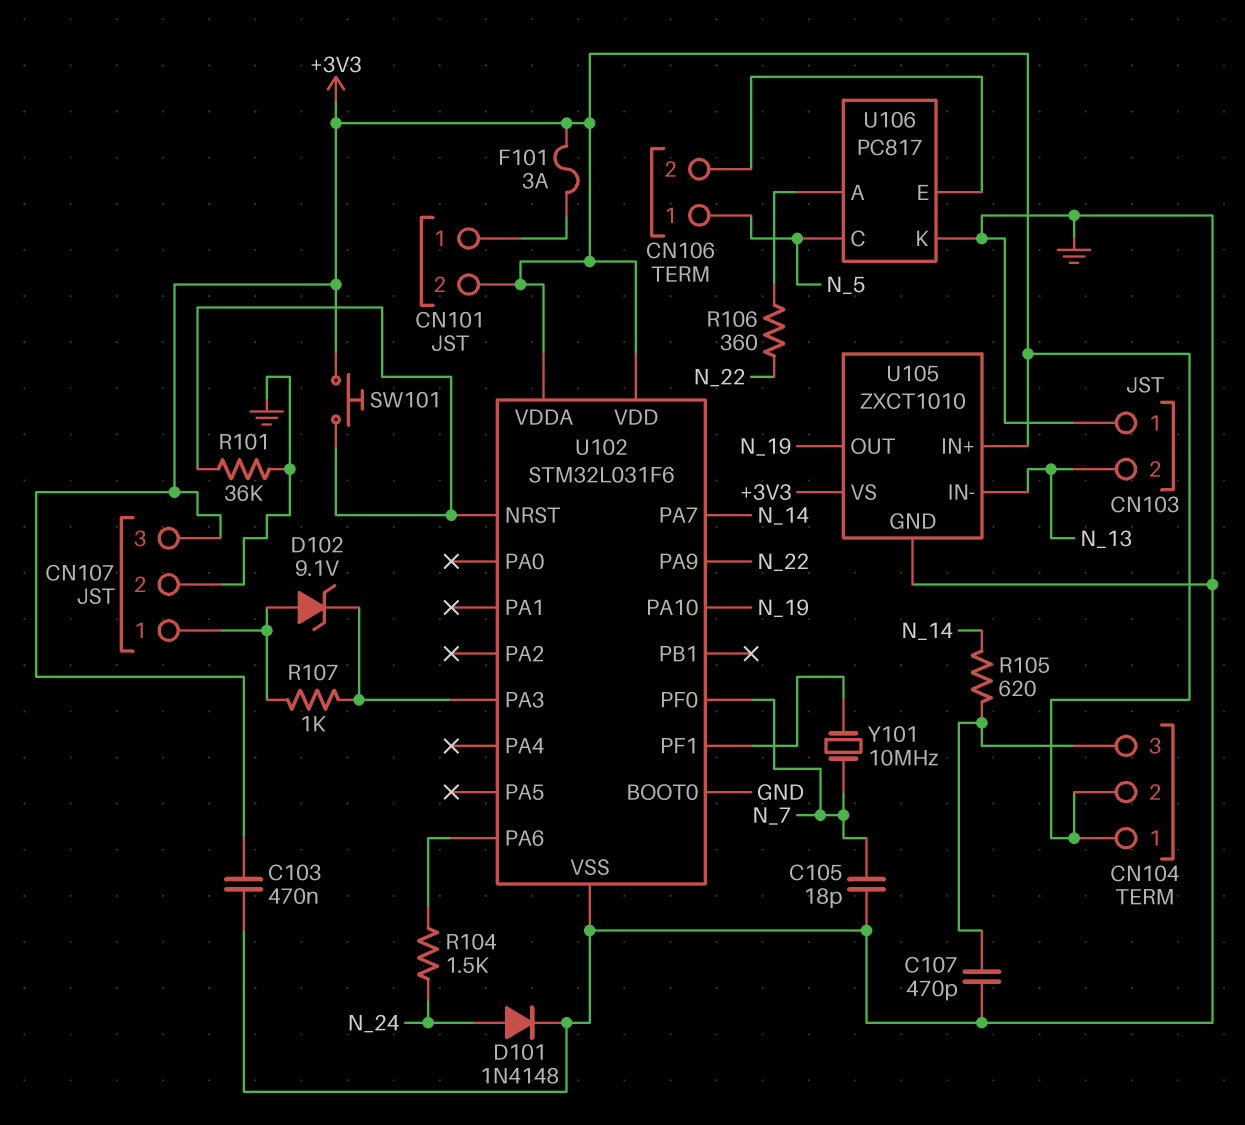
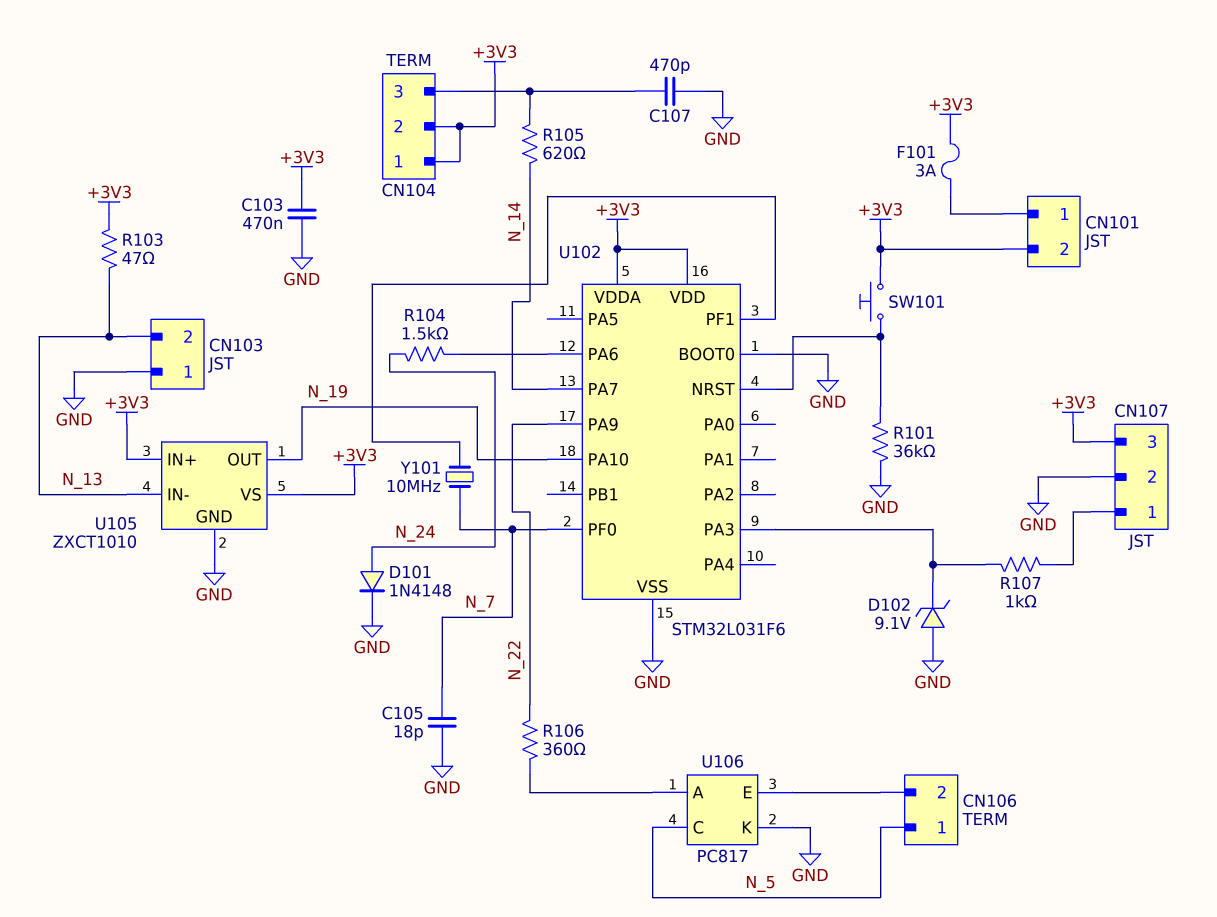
D102: zener 9.1V (A CN107/1, K U102/PA3) -> zener 9.1V (A GND, K U102/PA3)
R103: none -> 47 (+3V3, N_13)

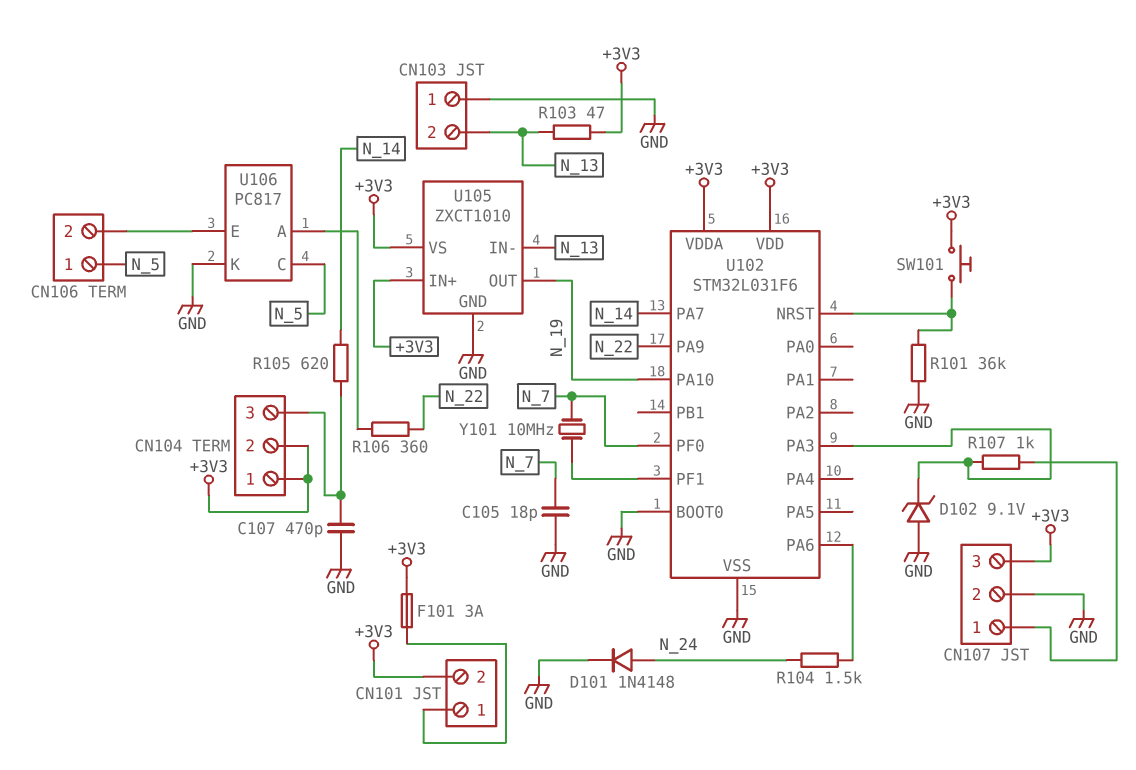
C103: 470nF (+3V3, GND) -> none

